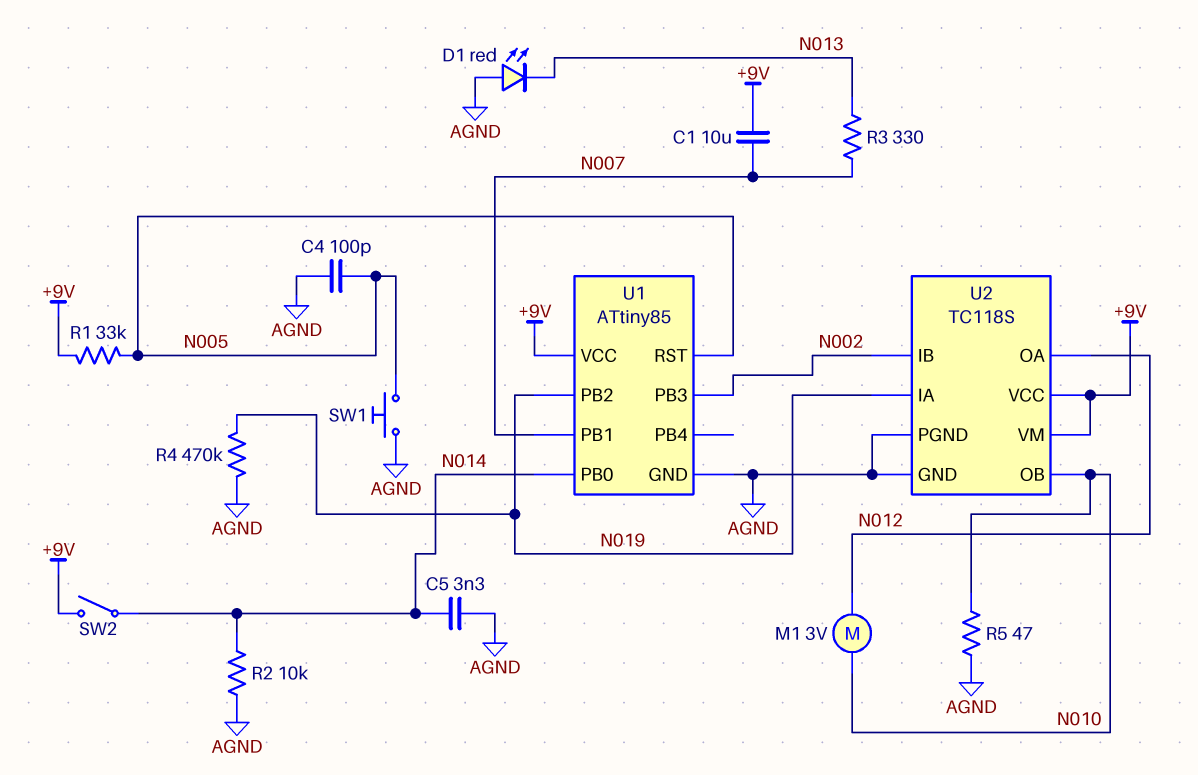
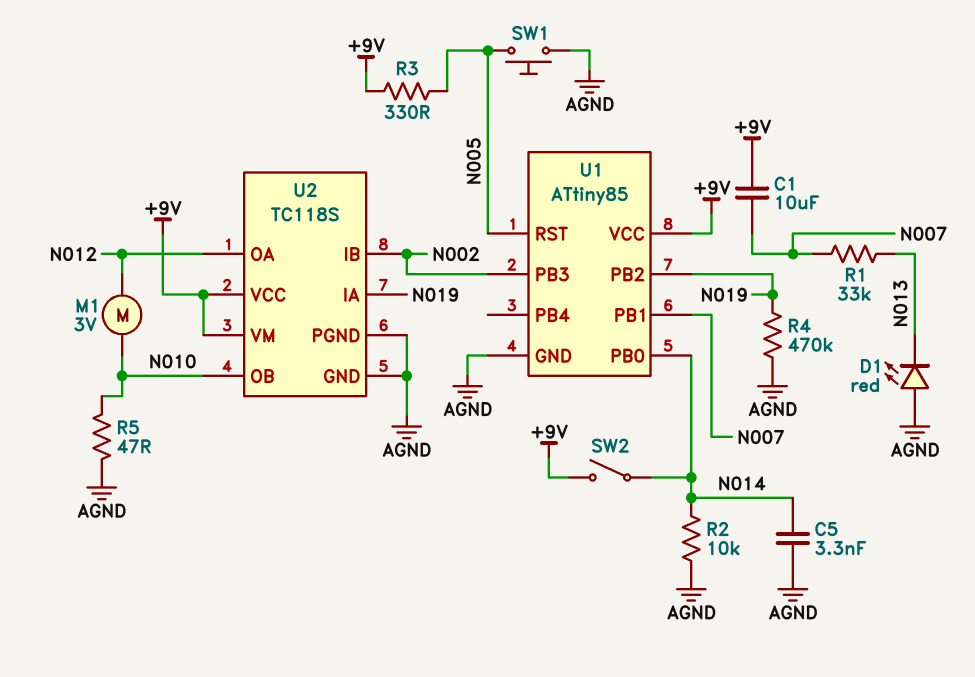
C4: 100pF (AGND, N005) -> none
R1: 33k (+9V, N005) -> 33k (N007, N013)
R3: 330 (N007, N013) -> 330 (+9V, N005)

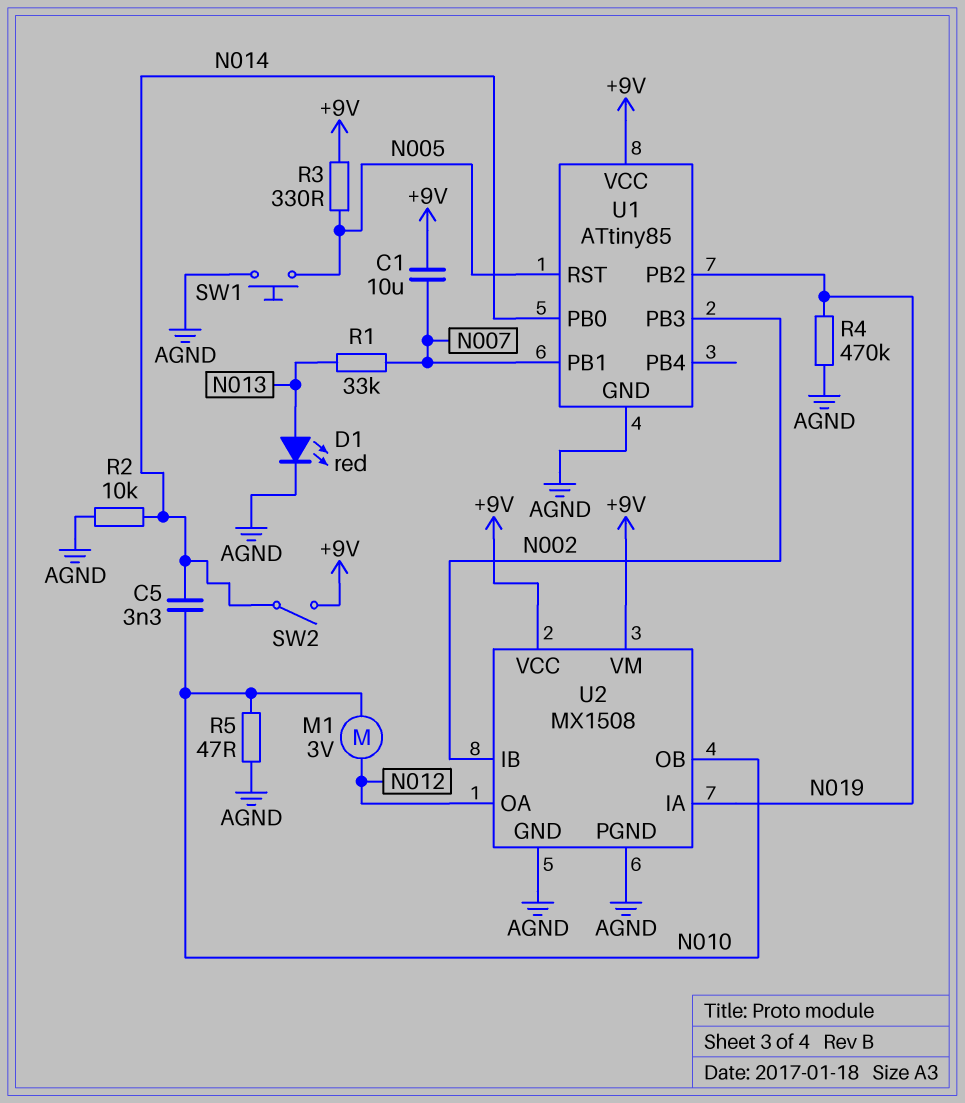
C5: 3.3nF (AGND, N014) -> 3.3nF (N010, N014)
D1: LED red (A AGND, K N013) -> LED red (A N013, K AGND)
U2: TC118S -> MX1508

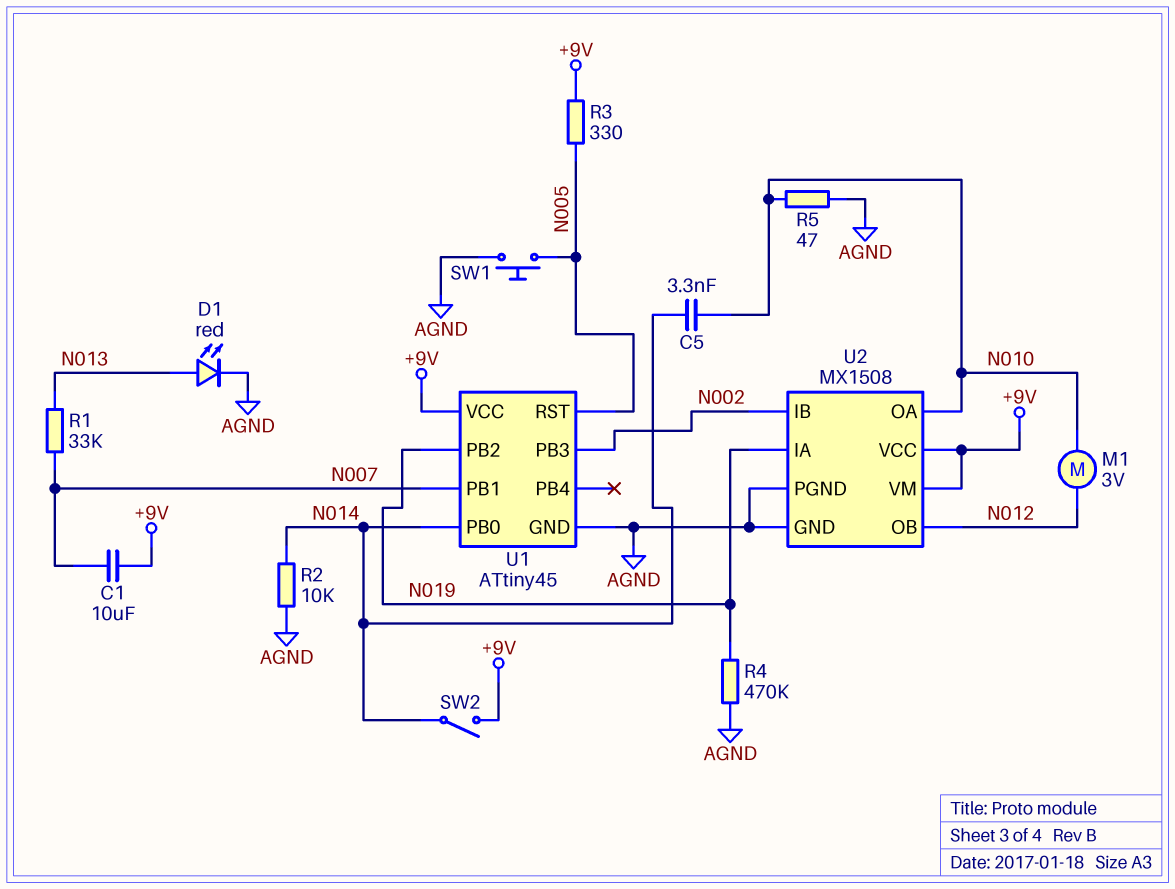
U1: ATtiny85 -> ATtiny45
U2 pin OA: N012 -> N010
U2 pin OB: N010 -> N012

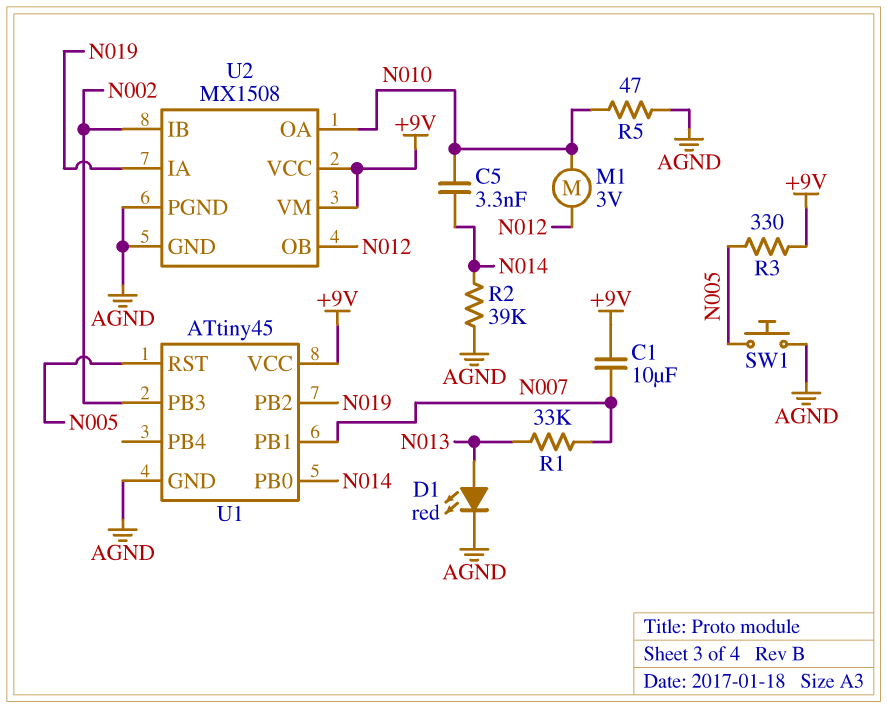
R2: 10k (AGND, N014) -> 39k (AGND, N014)
R4: 470k (AGND, N019) -> none
SW2: switch (+9V, N014) -> none

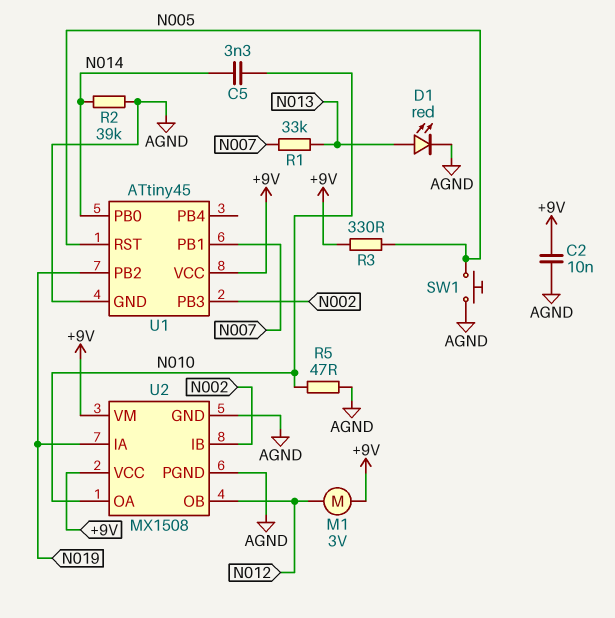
C1: 10uF (+9V, N007) -> none
C2: none -> 10nF (+9V, AGND)
M1: motor 3V (N010, N012) -> motor 3V (+9V, N012)

